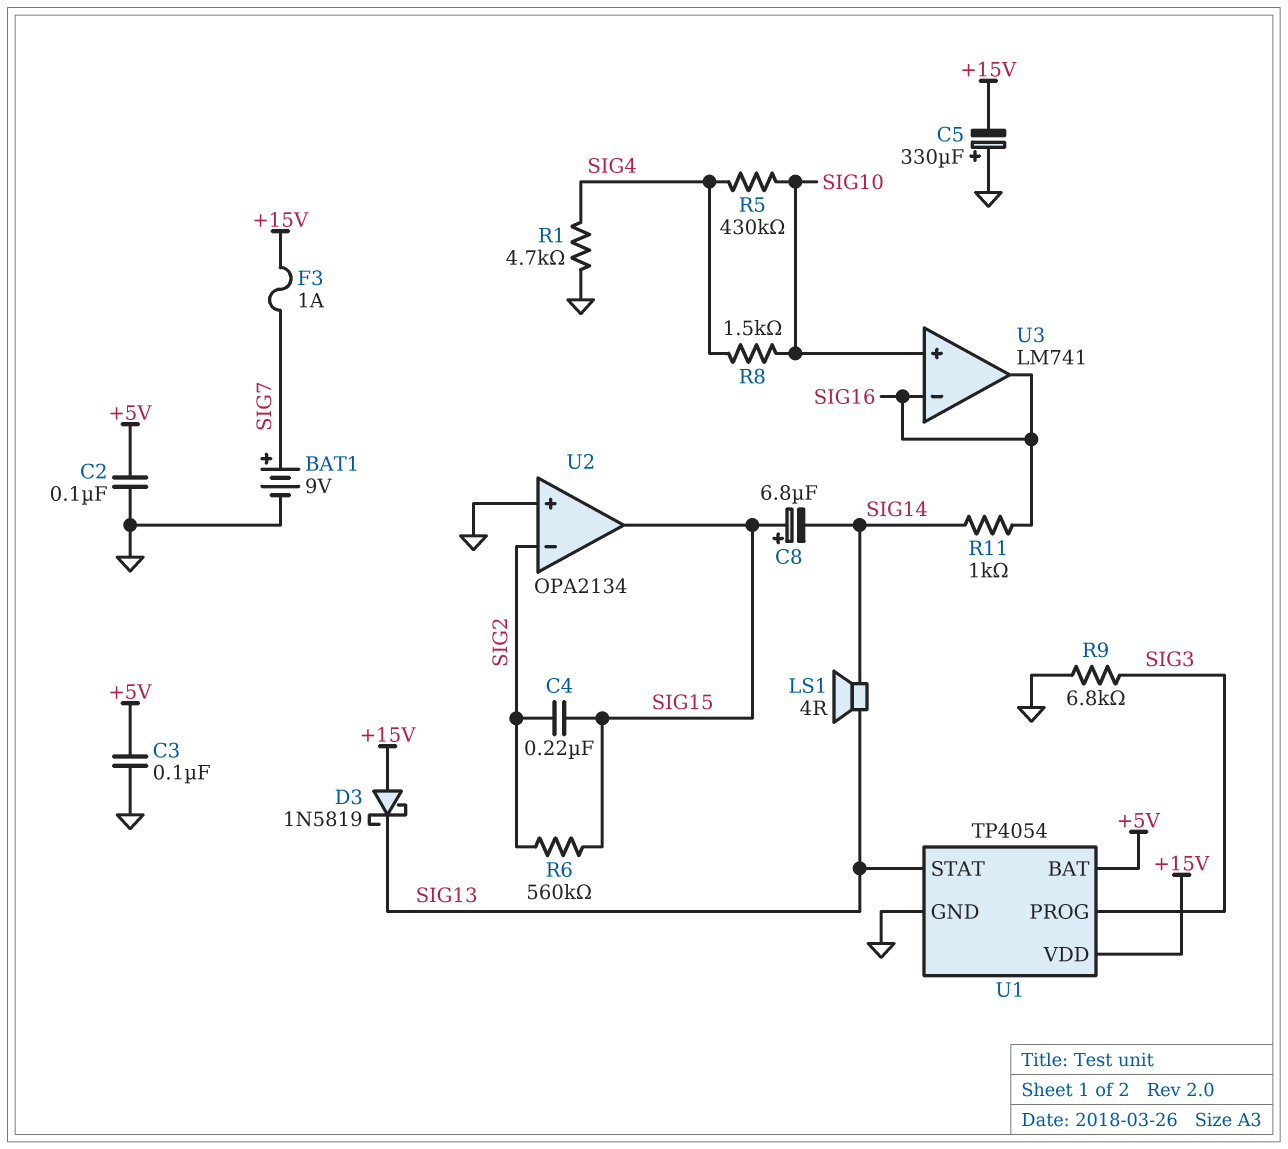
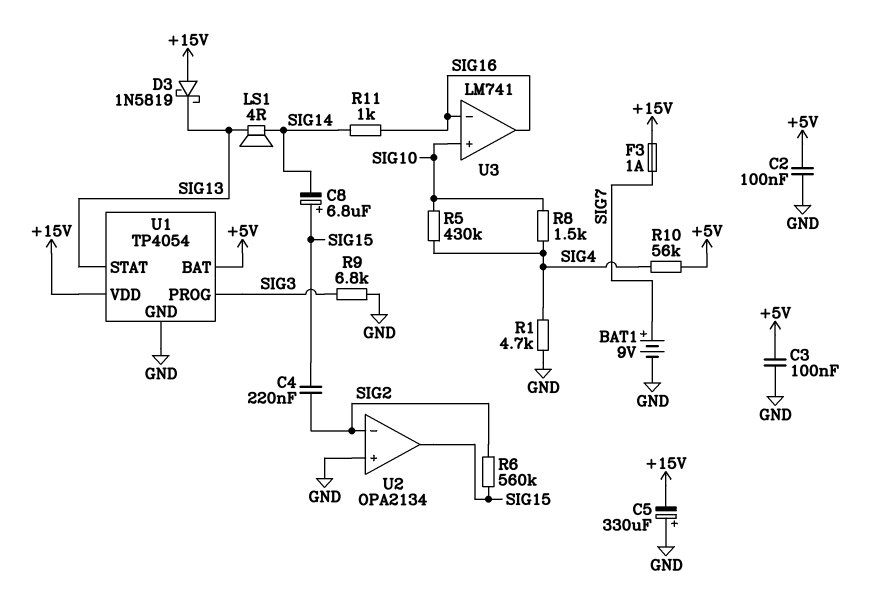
R10: none -> 56k (+5V, SIG4)

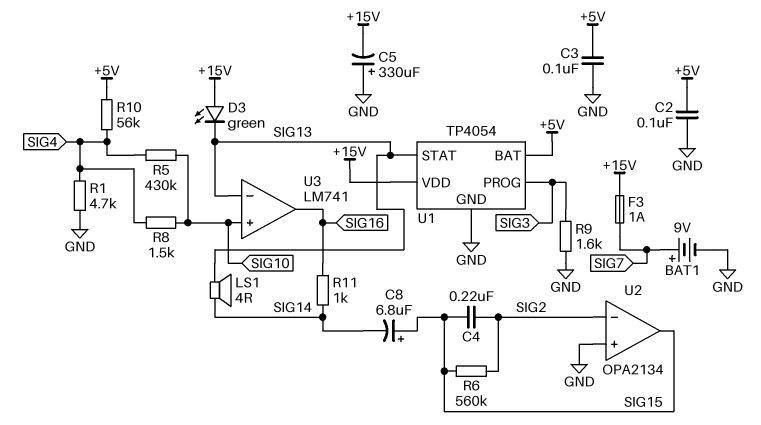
D3: schottky 1N5819 (A +15V, K SIG13) -> LED green (A +15V, K SIG13)
R9: 6.8k (GND, SIG3) -> 1.6k (GND, SIG3)
U3 pin in-: SIG16 -> SIG13

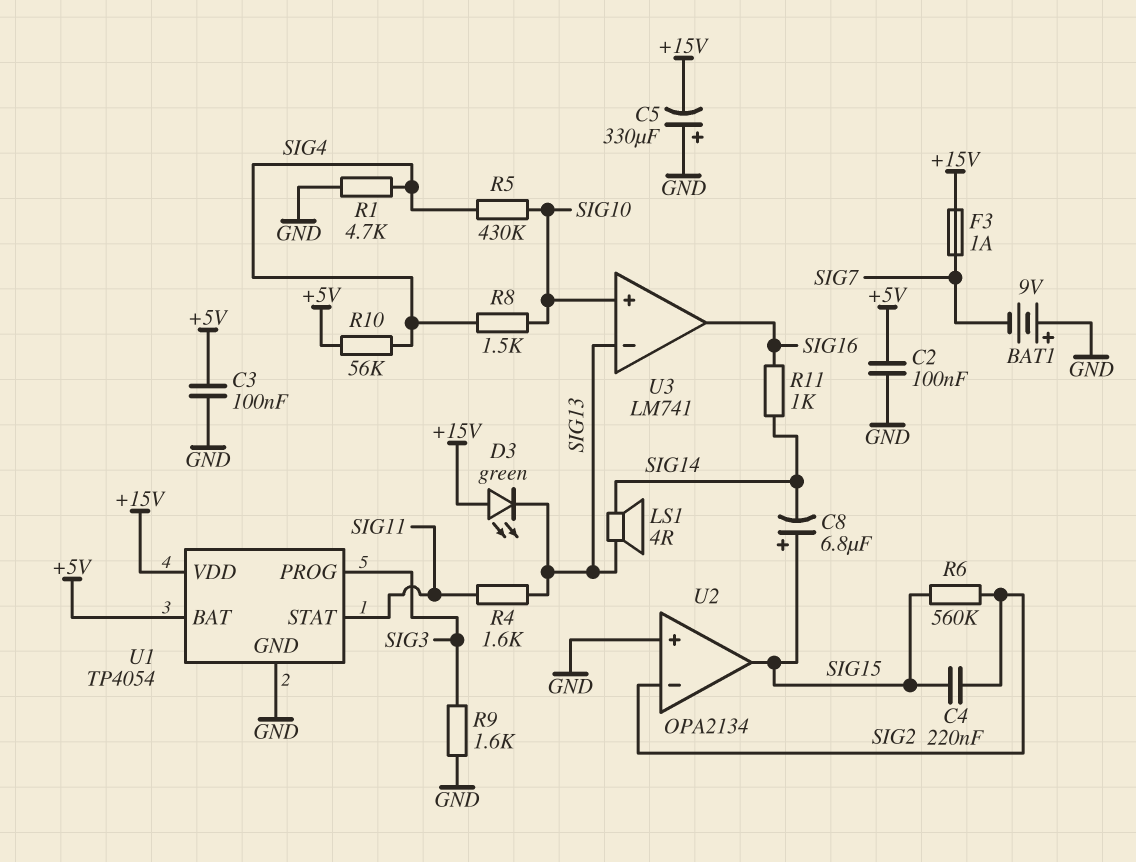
BAT1: 9V (plus SIG7, minus GND) -> 9V (plus GND, minus SIG7)
R4: none -> 1.6k (SIG11, SIG13)
U1 pin STAT: SIG13 -> SIG11

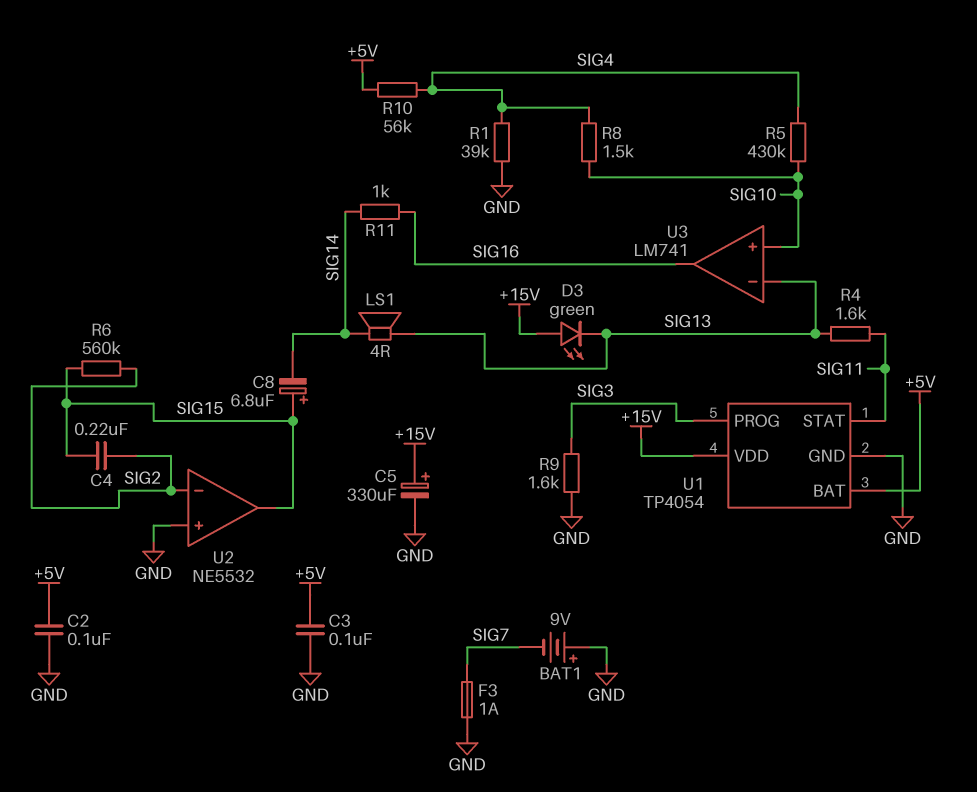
C5: 330uF (plus GND, minus +15V) -> 330uF (plus +15V, minus GND)
F3: 1A (+15V, SIG7) -> 1A (GND, SIG7)
R1: 4.7k (GND, SIG4) -> 39k (GND, SIG4)
U2: OPA2134 -> NE5532

